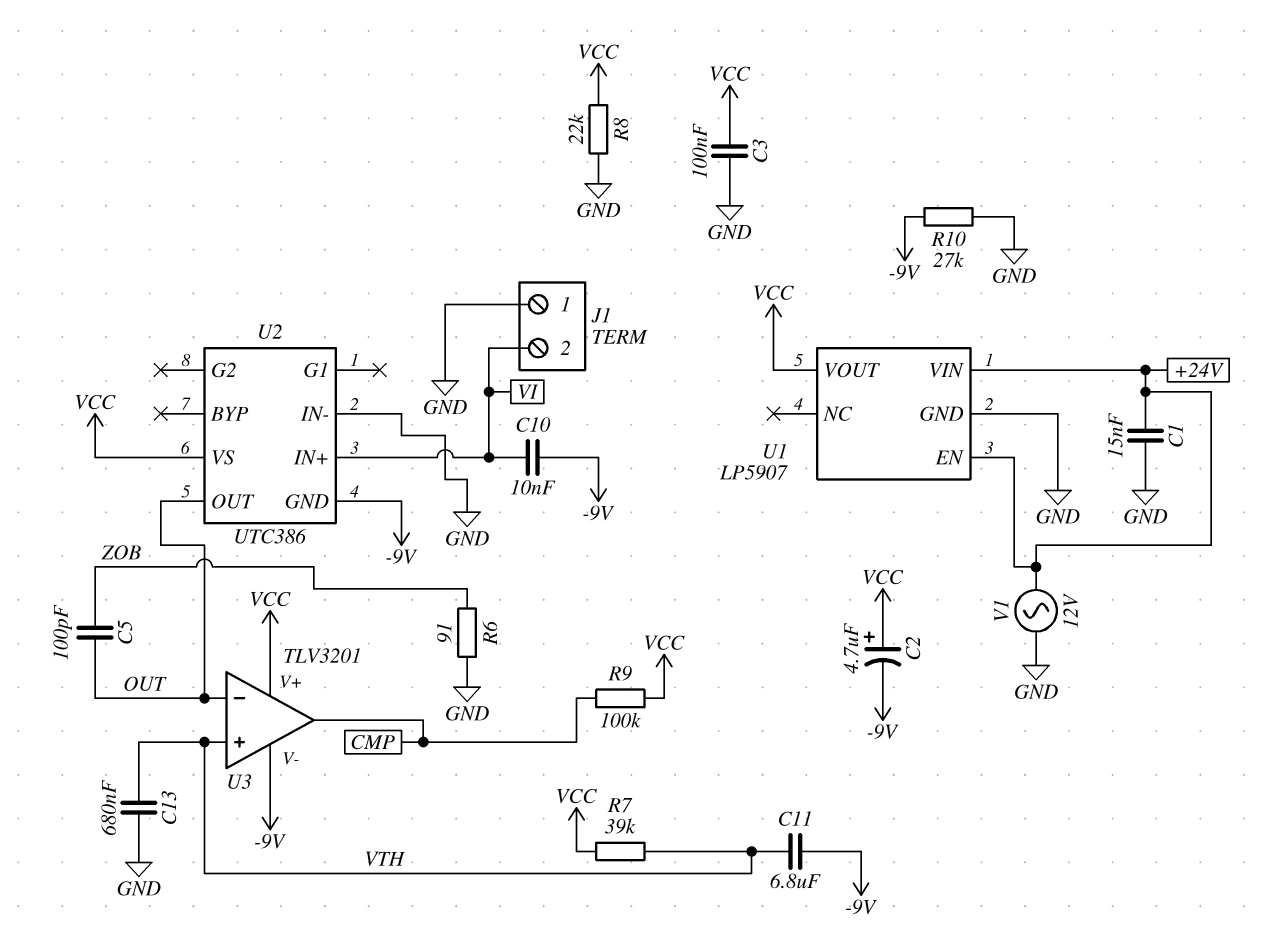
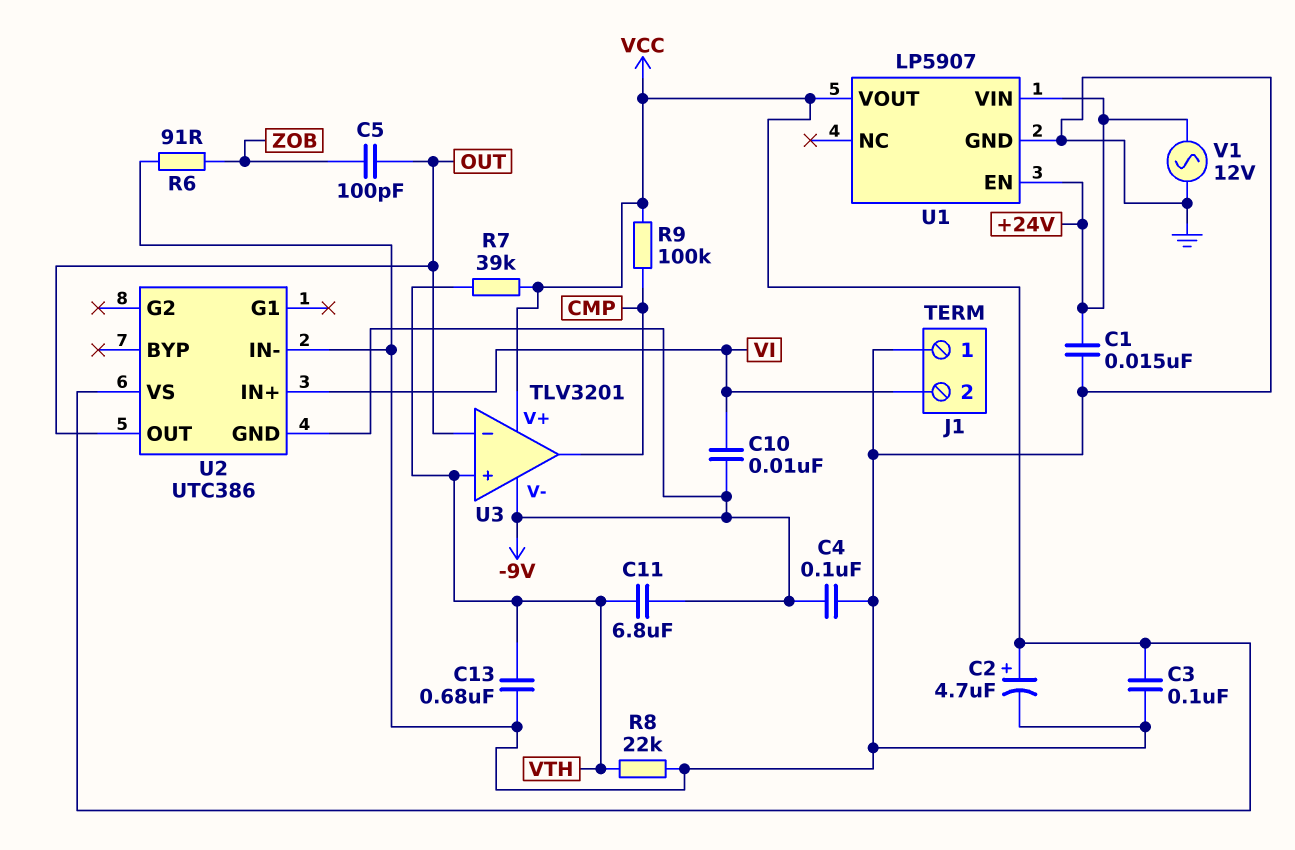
C2: 4.7uF (plus VCC, minus -9V) -> 4.7uF (plus VCC, minus GND)
C4: none -> 100nF (-9V, GND)
R8: 22k (GND, VCC) -> 22k (GND, VTH)
R10: 27k (-9V, GND) -> none

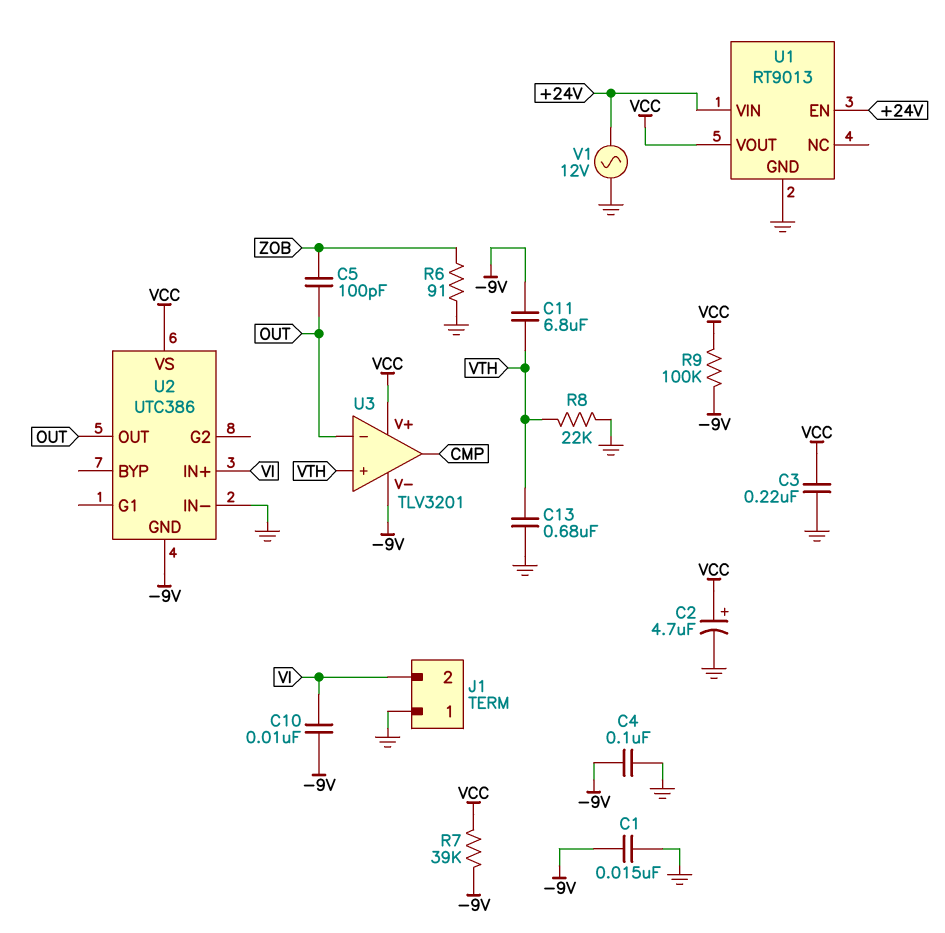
C1: 15nF (+24V, GND) -> 15nF (-9V, GND)
C3: 100nF (GND, VCC) -> 220nF (GND, VCC)
R7: 39k (VCC, VTH) -> 39k (-9V, VCC)
R9: 100k (CMP, VCC) -> 100k (-9V, VCC)
U1: LP5907 -> RT9013

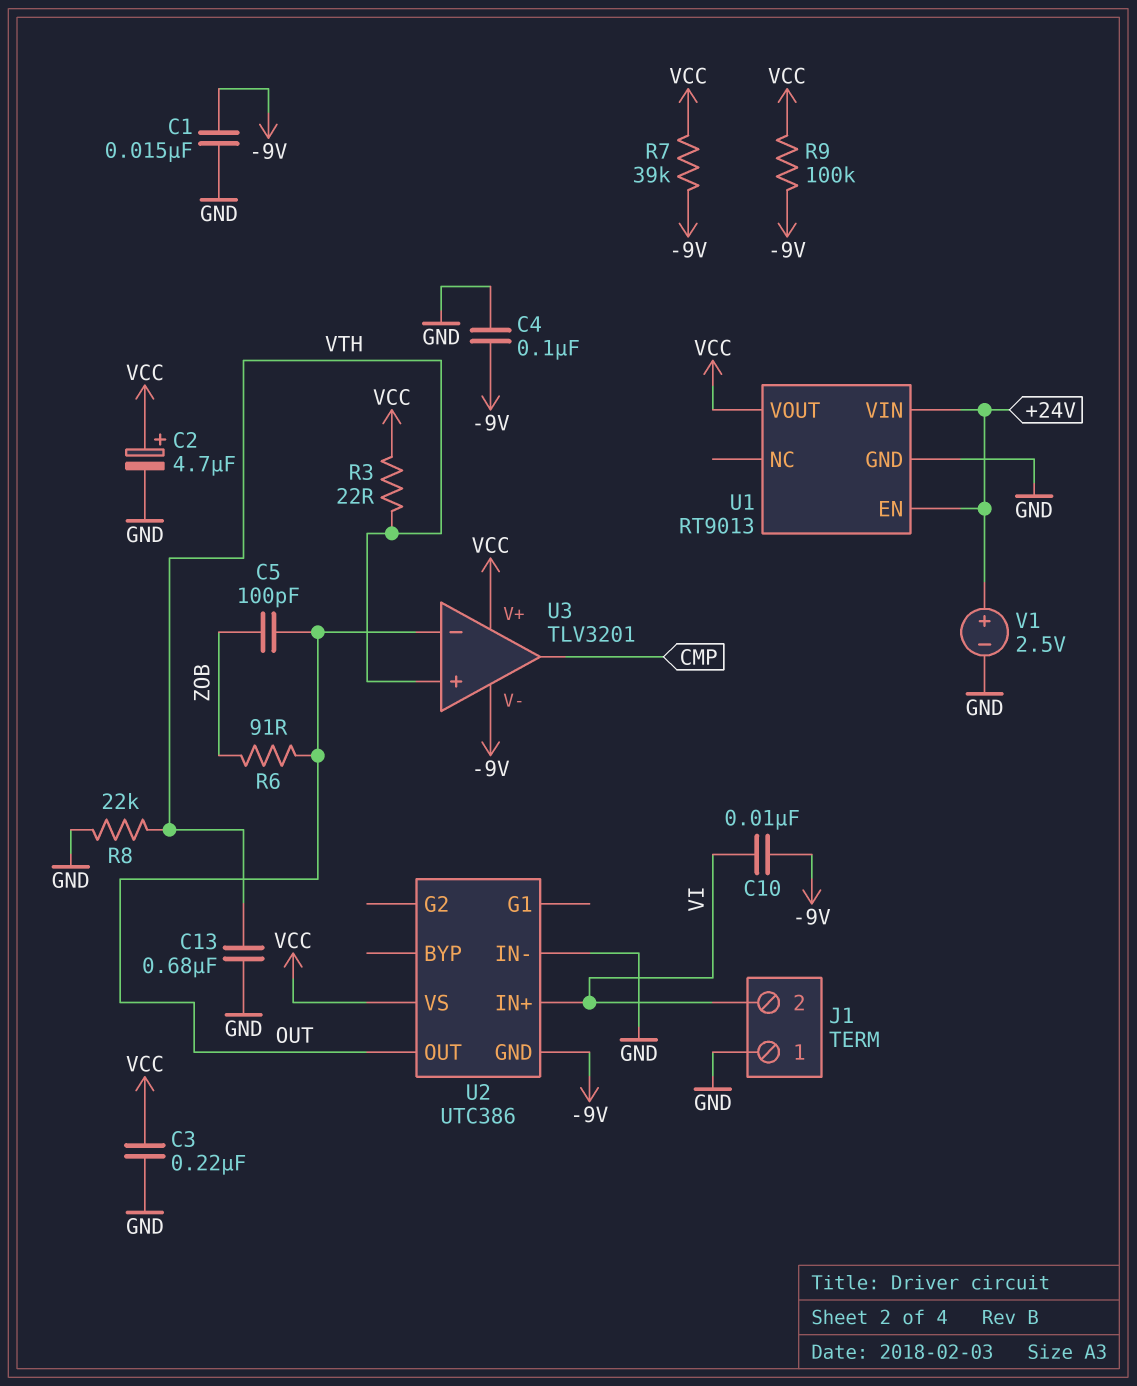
C11: 6.8uF (-9V, VTH) -> none
R3: none -> 22 (VCC, VTH)
R6: 91 (GND, ZOB) -> 91 (OUT, ZOB)
V1: AC 12V (+24V, GND) -> 2.5V (plus +24V, minus GND)

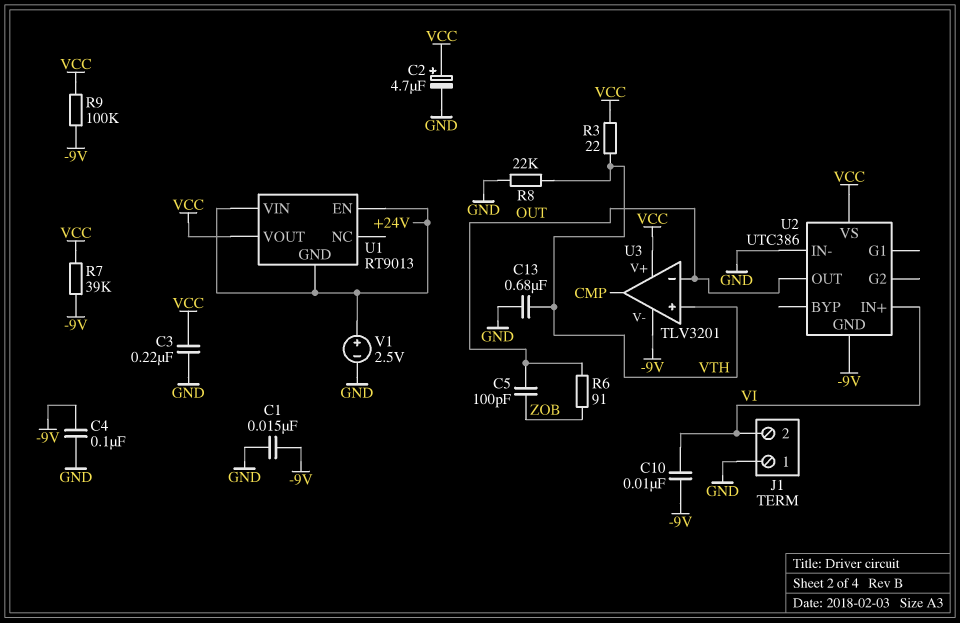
U1 pin GND: GND -> +24V

